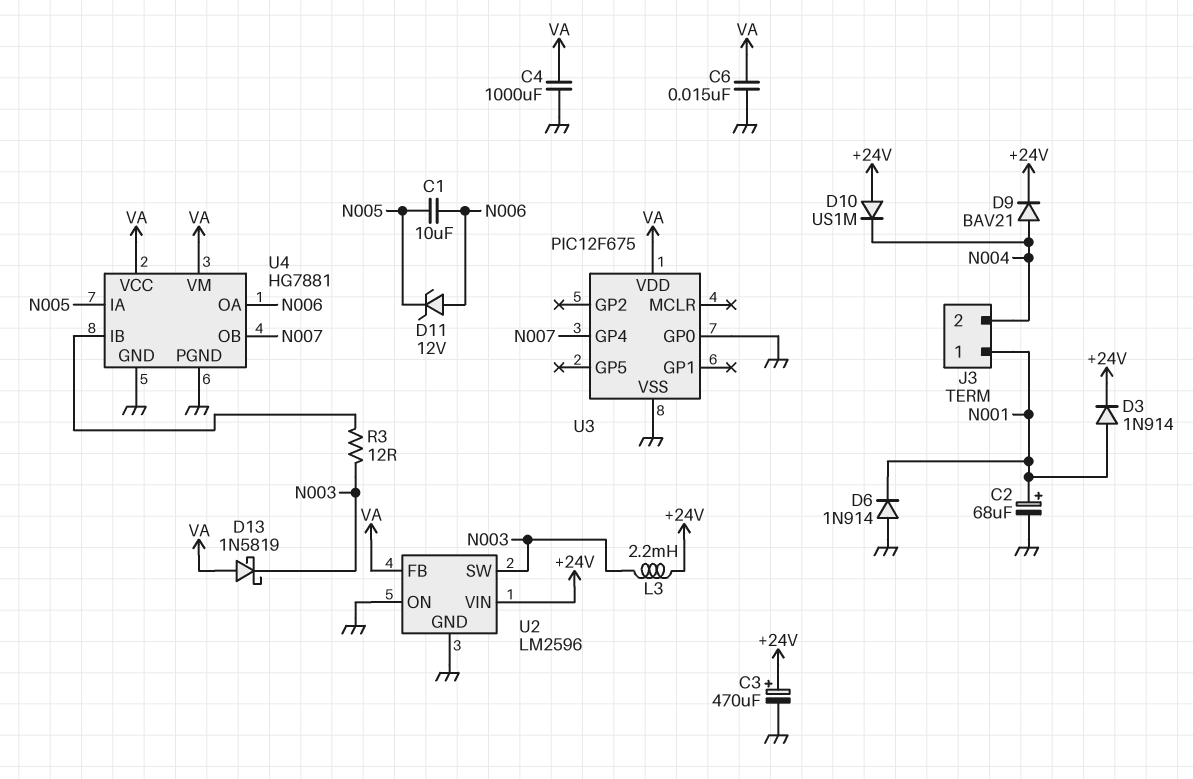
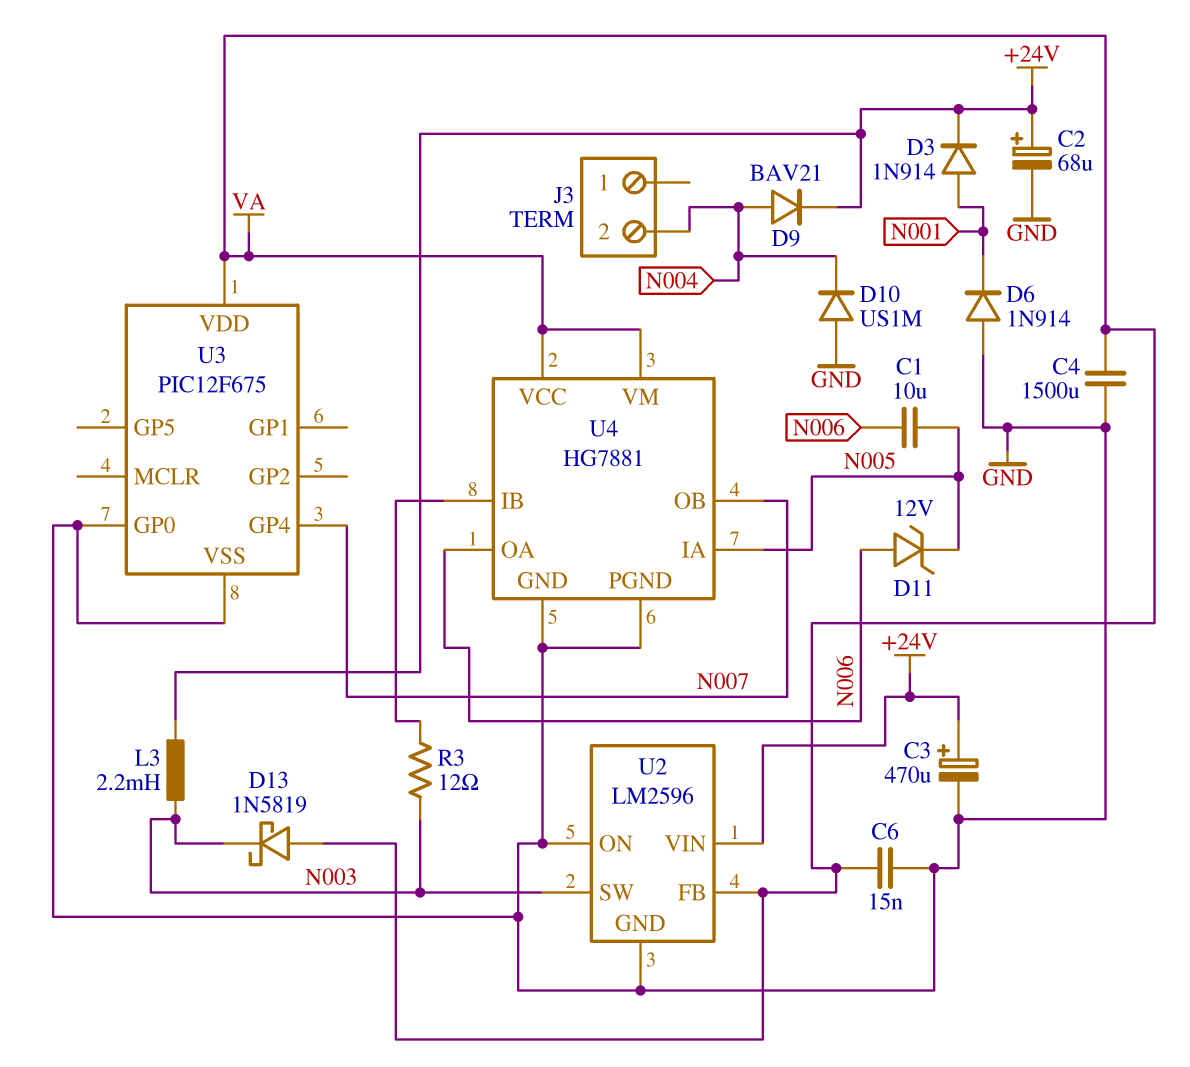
C2: 68uF (plus N001, minus GND) -> 68uF (plus +24V, minus GND)
C4: 1000uF (GND, VA) -> 1500uF (GND, VA)
D10: diode US1M (A +24V, K N004) -> diode US1M (A GND, K N004)
J3 pin 1: N001 -> none

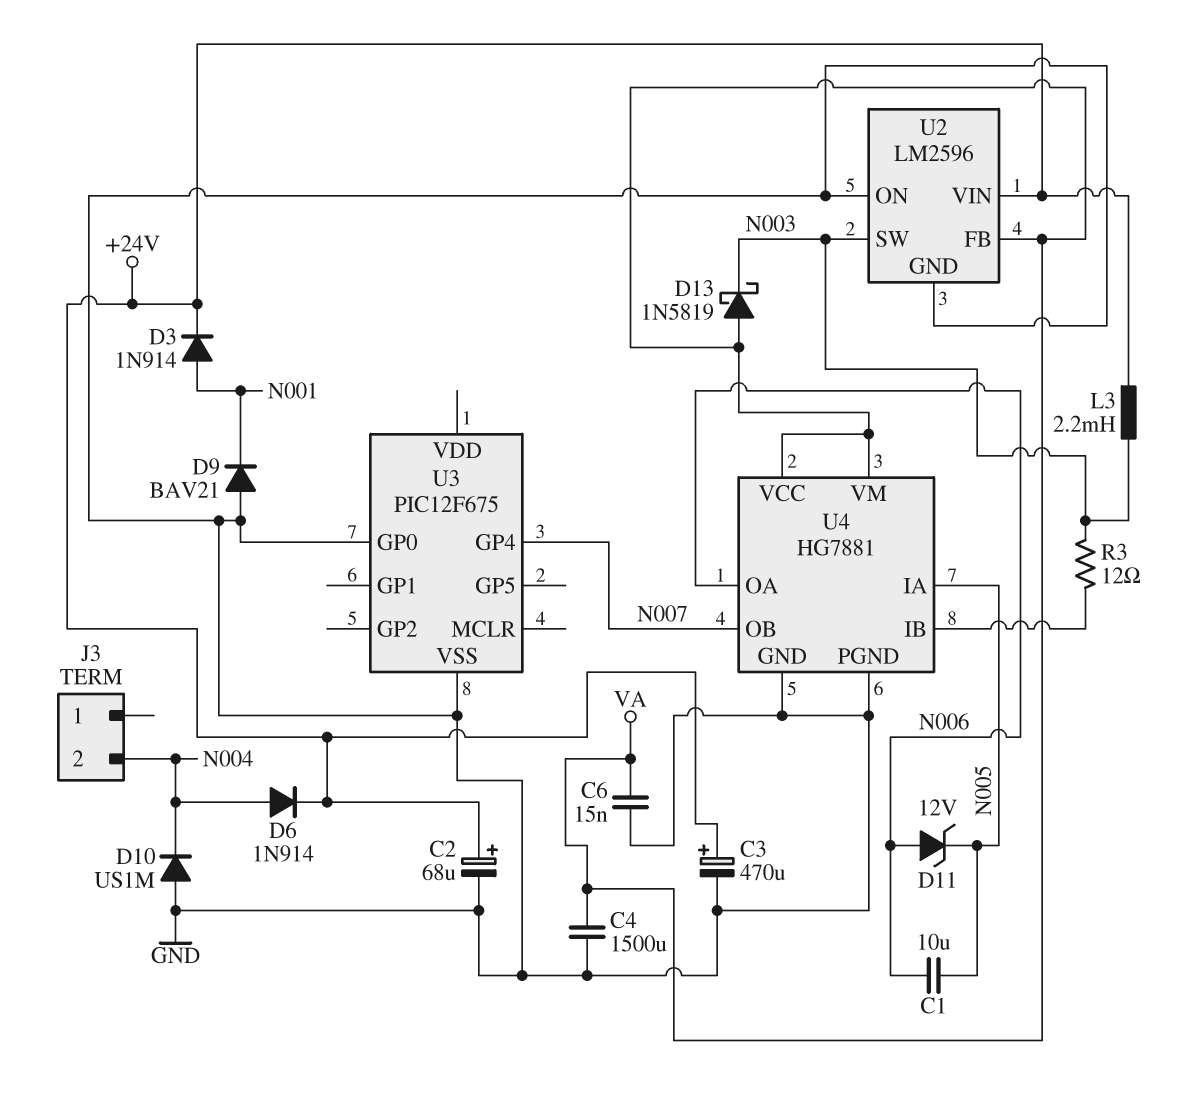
D6: diode 1N914 (A GND, K N001) -> diode 1N914 (A N004, K +24V)
D9: diode BAV21 (A N004, K +24V) -> diode BAV21 (A GND, K N001)
U3 pin VDD: VA -> none

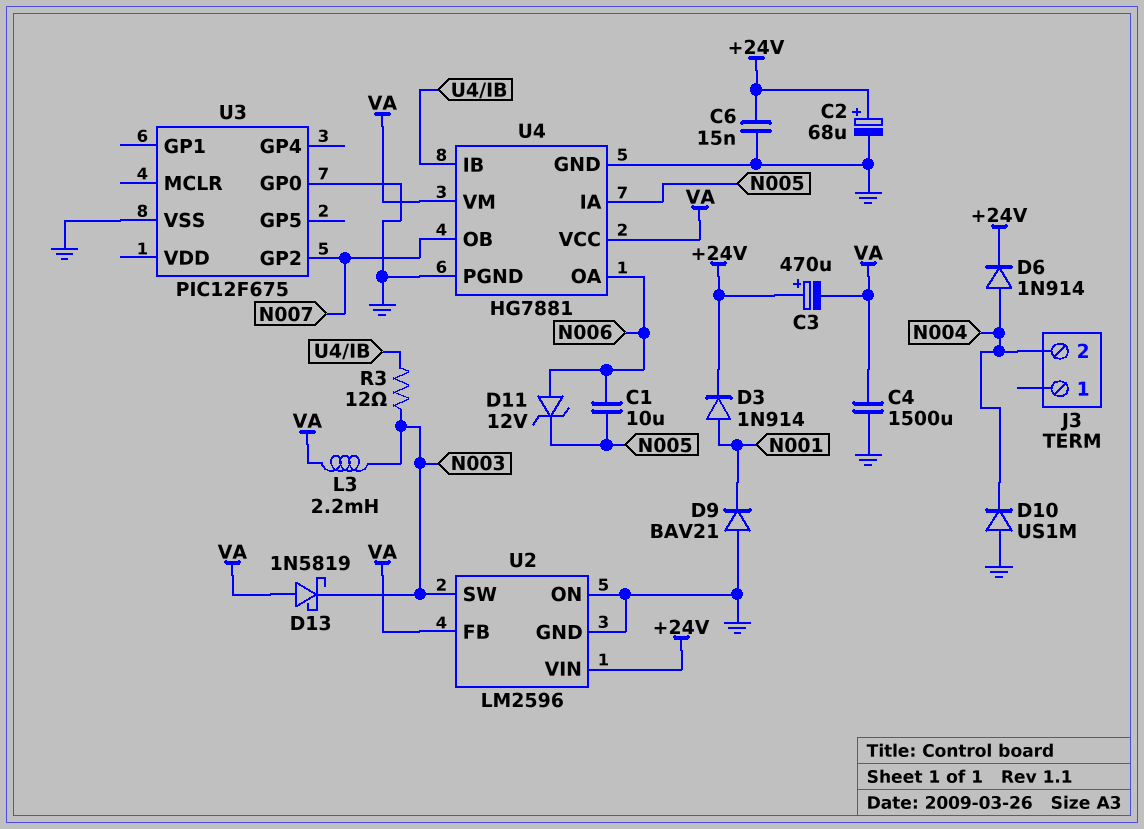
C3: 470uF (plus +24V, minus GND) -> 470uF (plus +24V, minus VA)
C6: 15nF (GND, VA) -> 15nF (+24V, GND)
L3: 2.2mH (+24V, N003) -> 2.2mH (N003, VA)
U3 pin GP2: none -> N007
U3 pin GP4: N007 -> none

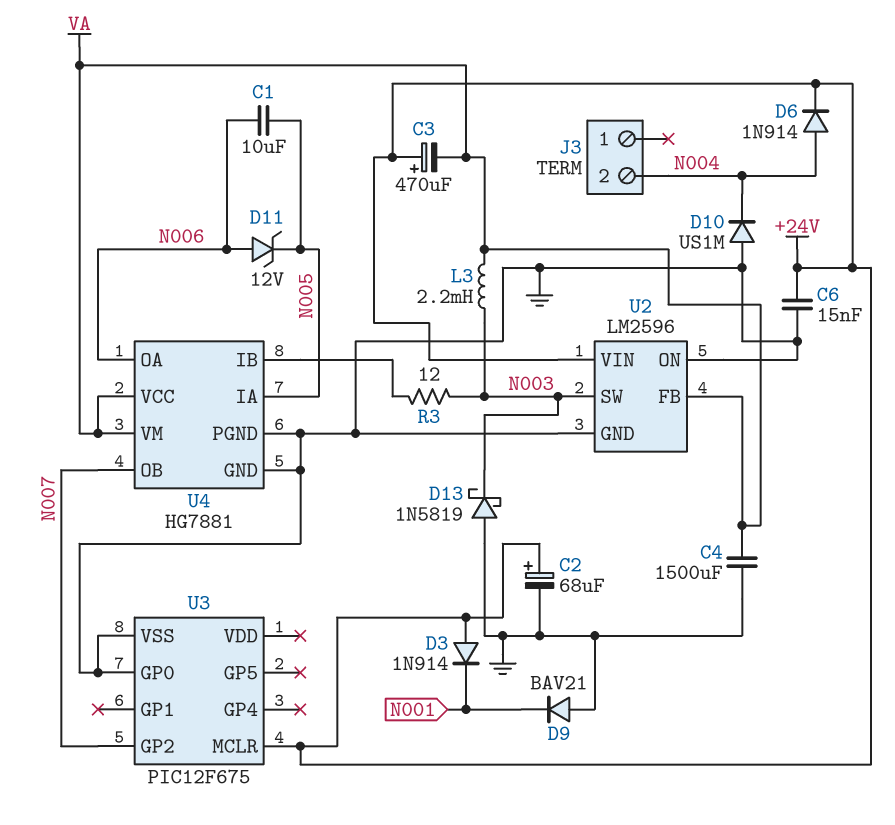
D3: diode 1N914 (A N001, K +24V) -> diode 1N914 (A +24V, K N001)
D13: schottky 1N5819 (A VA, K N003) -> schottky 1N5819 (A GND, K N003)
U3 pin MCLR: none -> +24V

